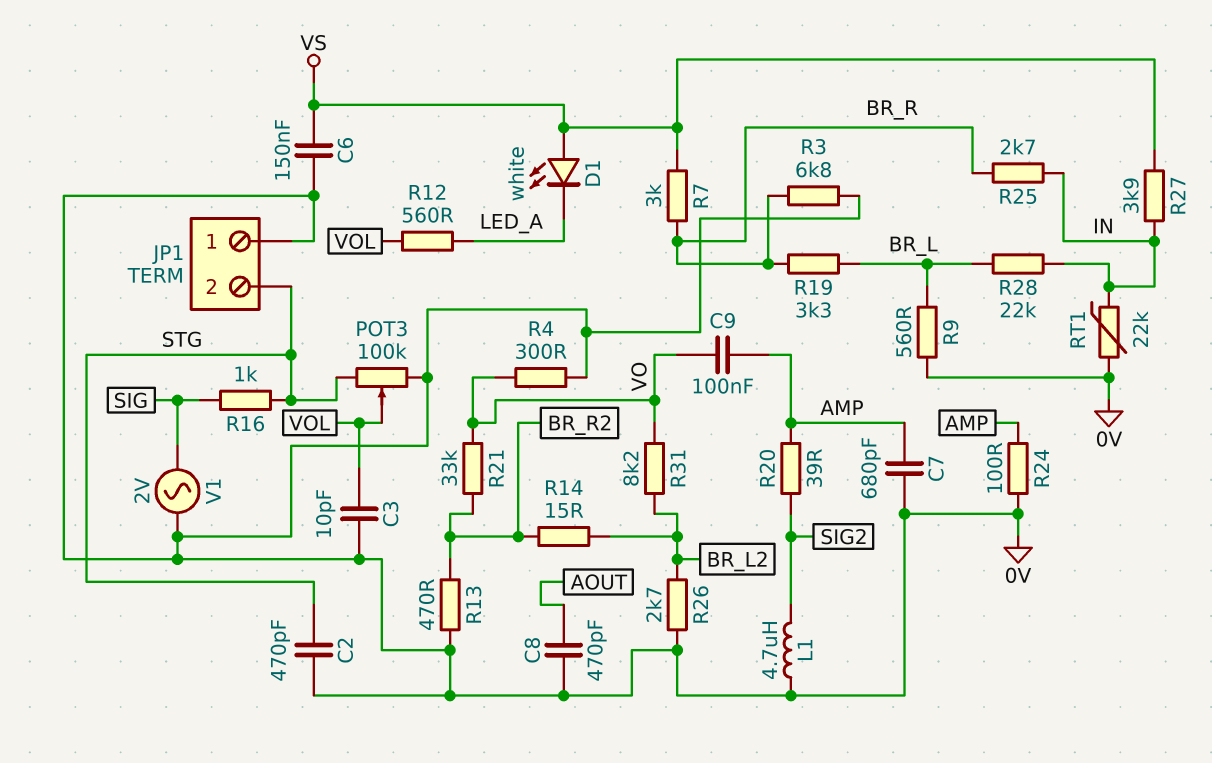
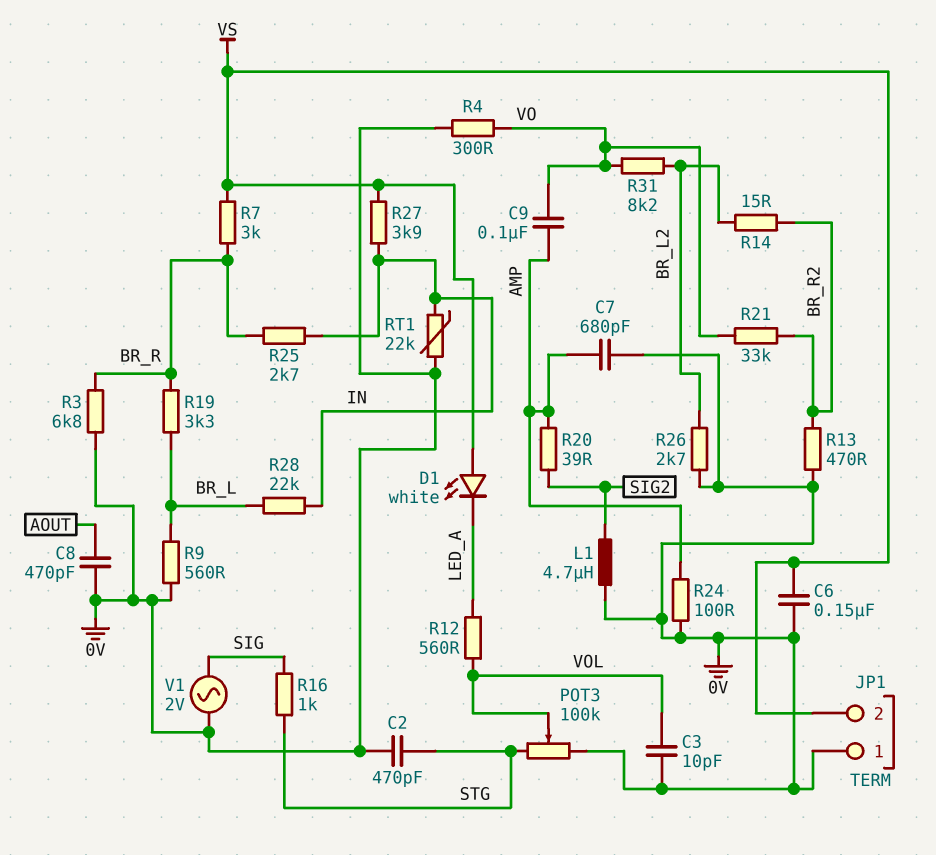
JP1 pin 2: STG -> VS

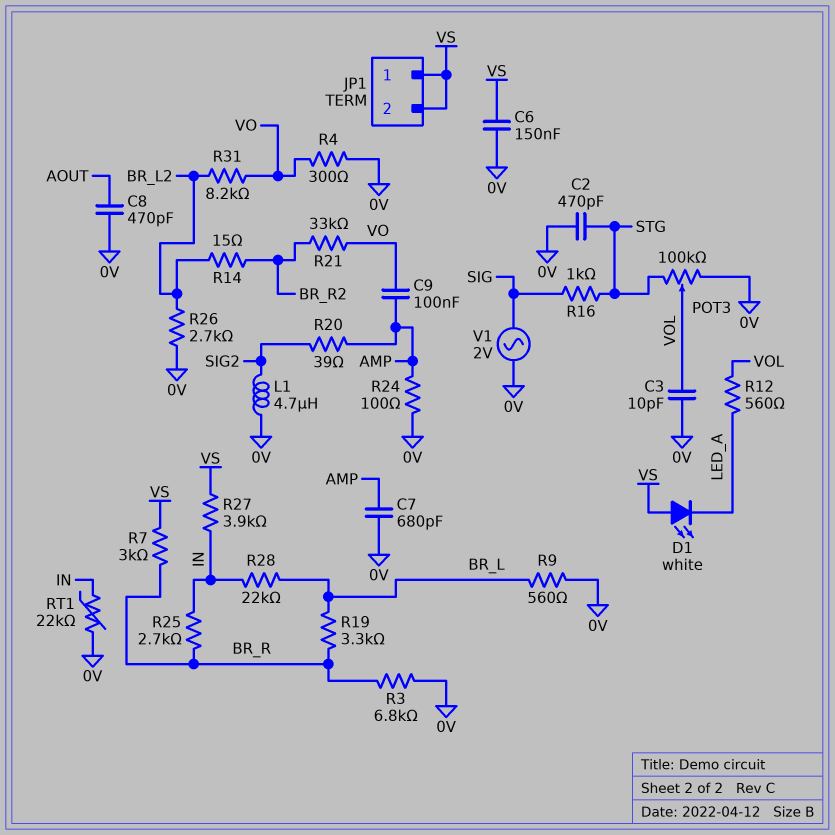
JP1 pin 1: 0V -> VS
R13: 470 (0V, BR_R2) -> none

